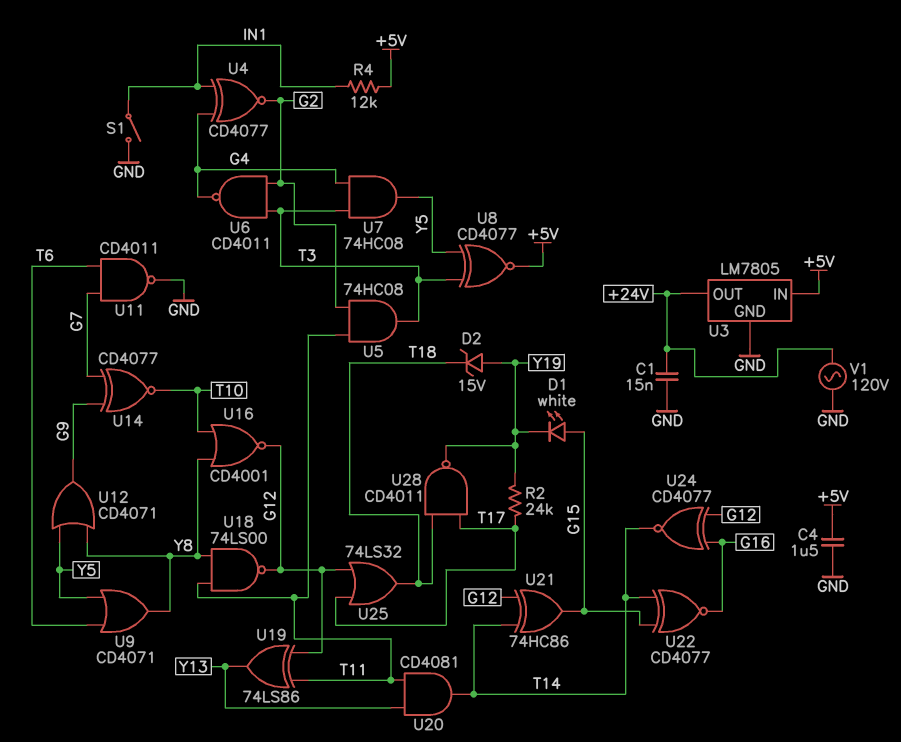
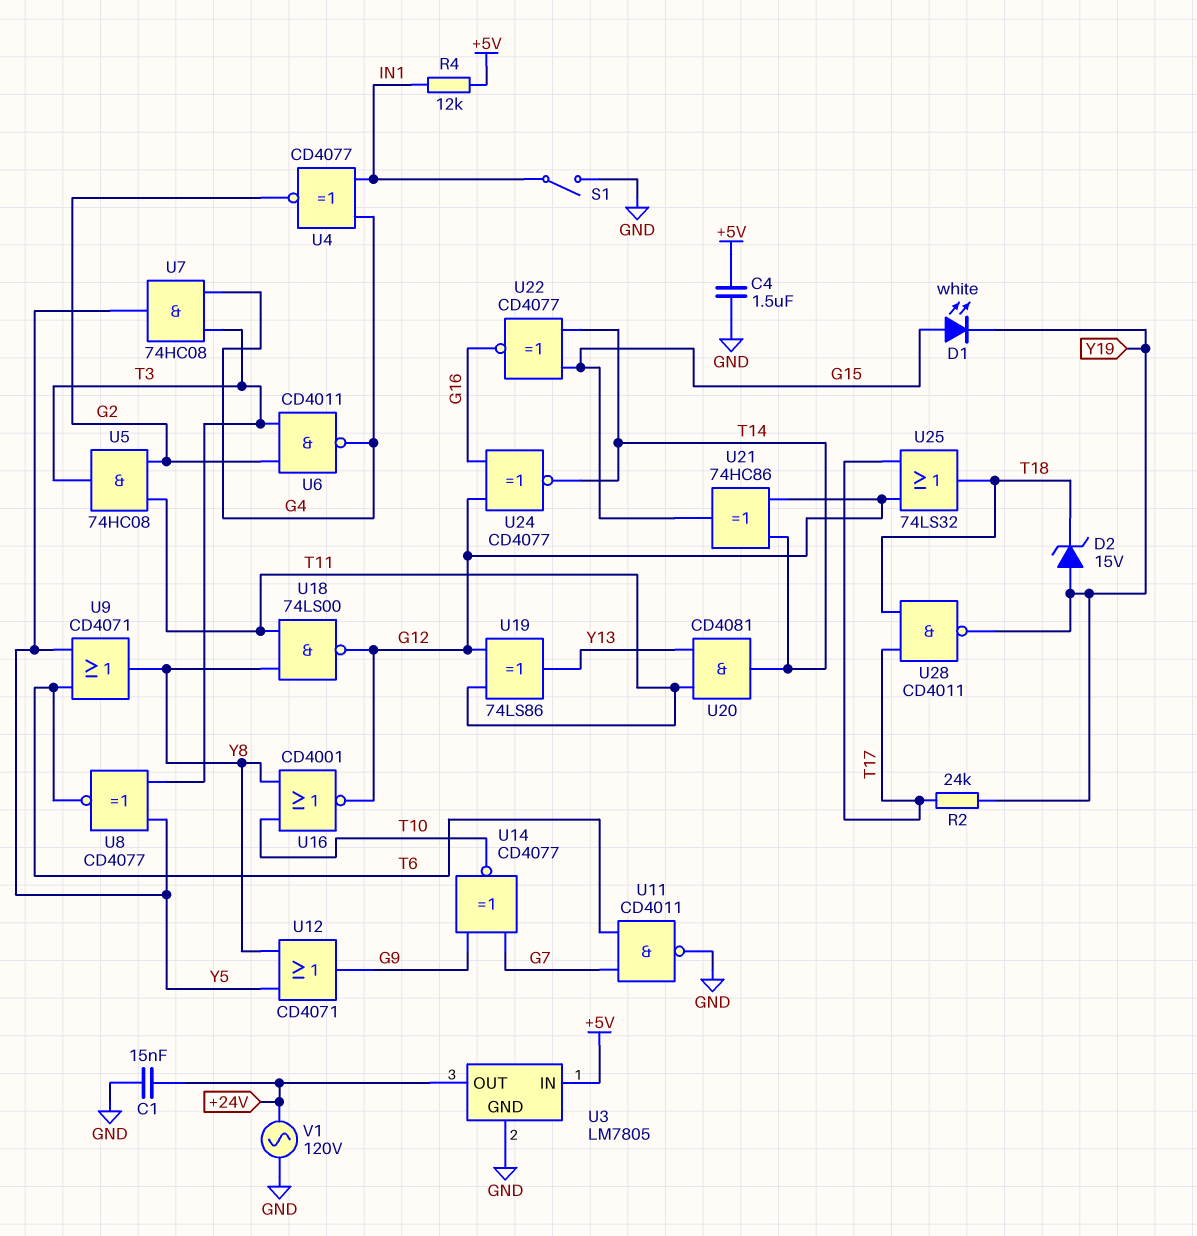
U8: XNOR CD4077 (in T3, in Y5, out +5V) -> XNOR CD4077 (in T3, in Y5, out T6)

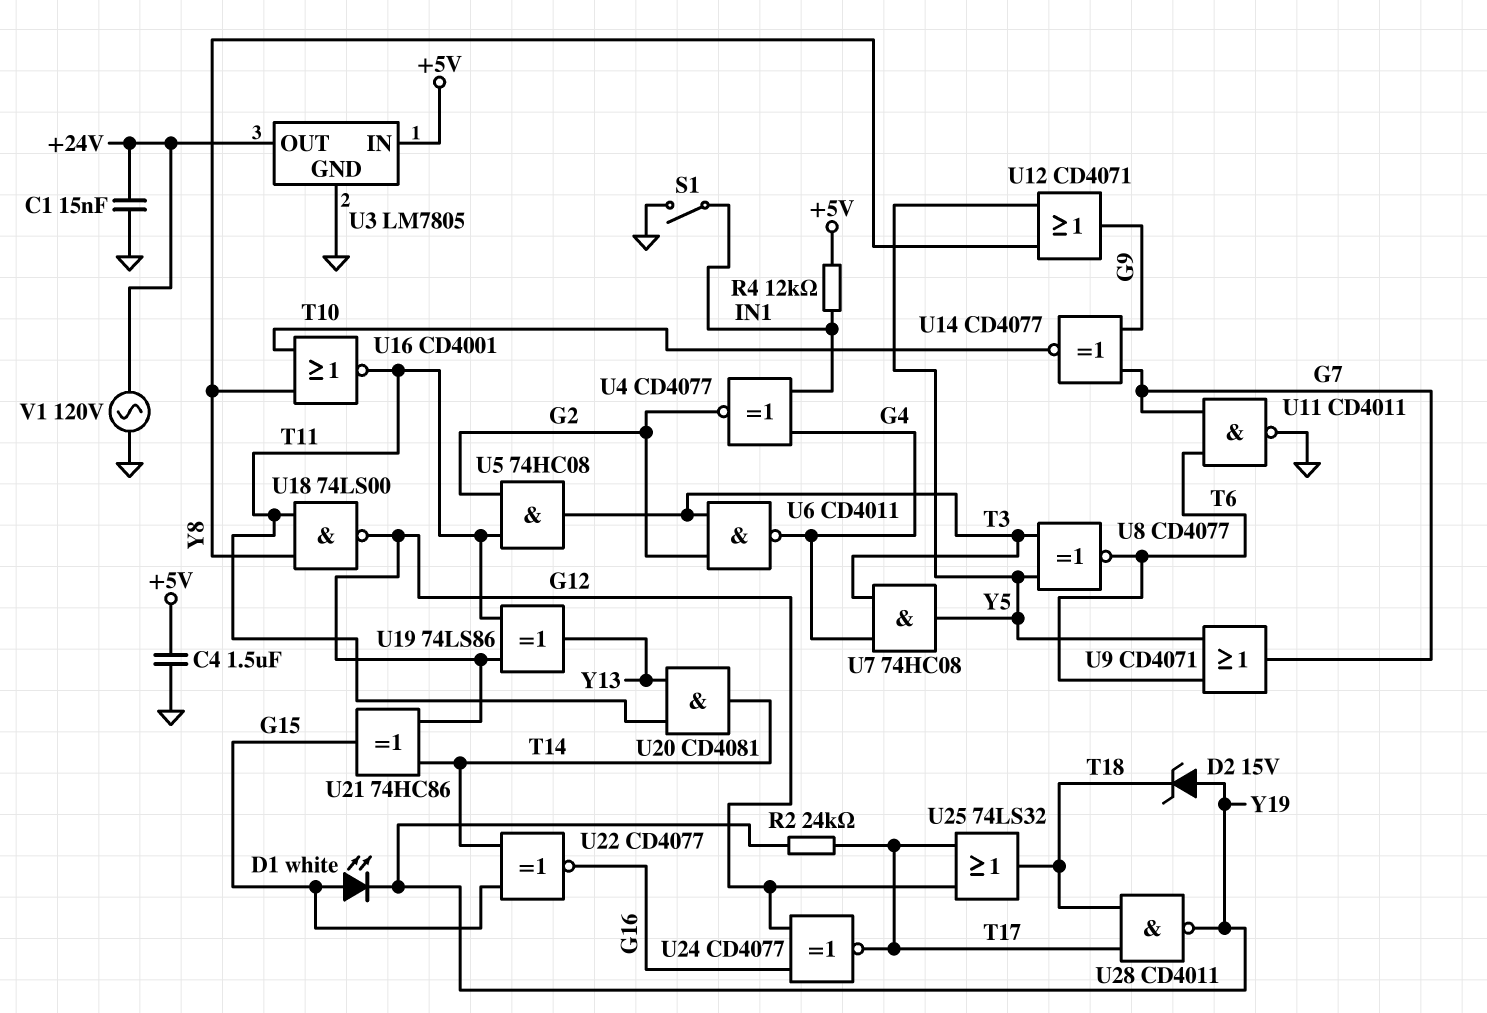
U9: OR CD4071 (in T6, in Y5, out Y8) -> OR CD4071 (in T6, in Y5, out G7)
U16: NOR CD4001 (in T10, in Y8, out G12) -> NOR CD4001 (in T10, in Y8, out T11)
U24: XNOR CD4077 (in G12, in G16, out T14) -> XNOR CD4077 (in G12, in G16, out T17)

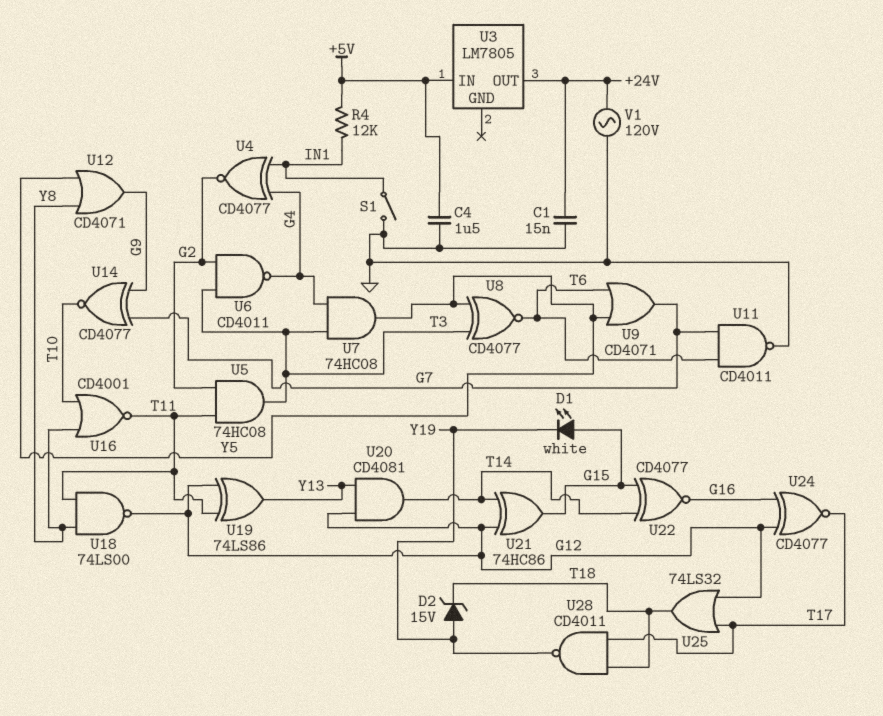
R2: 24k (T17, Y19) -> none
U3 pin GND: GND -> none
U20: AND CD4081 (in T11, in Y13, out T14) -> AND CD4081 (in G12, in Y13, out T14)

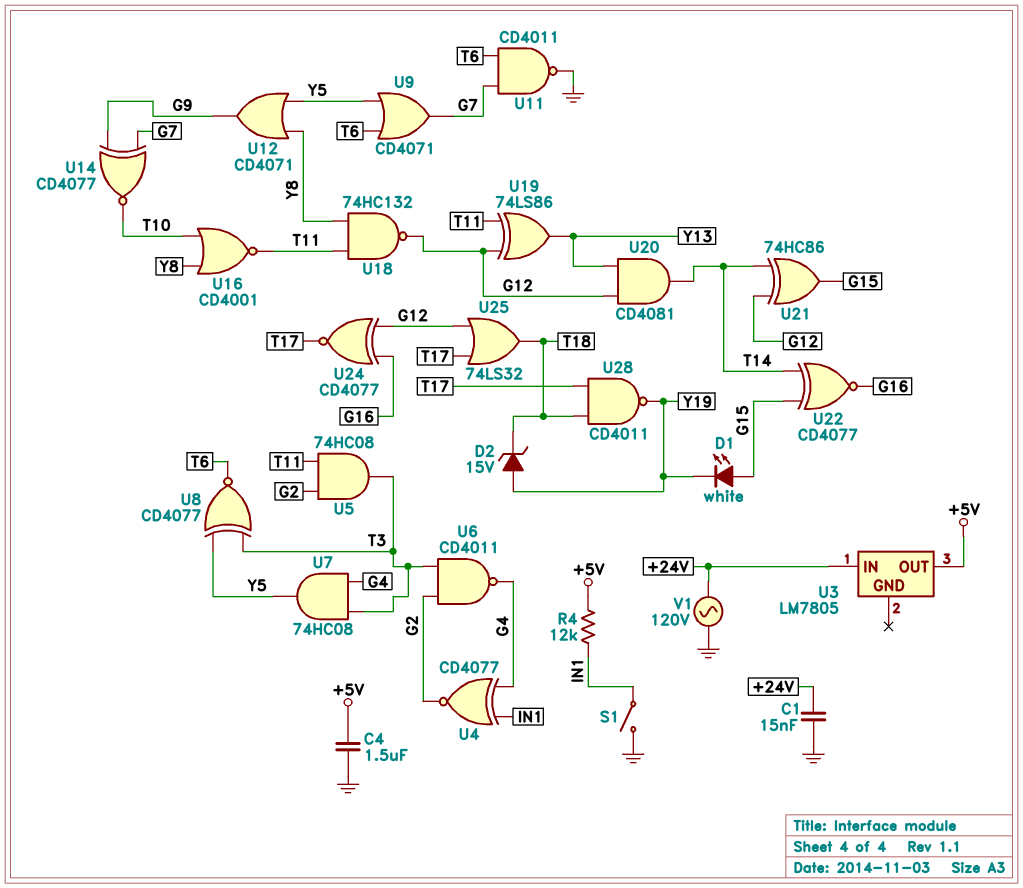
U3 pin IN: +5V -> +24V
U3 pin OUT: +24V -> +5V
U18: NAND 74LS00 (in T11, in Y8, out G12) -> NAND 74HC132 (in T11, in Y8, out G12)

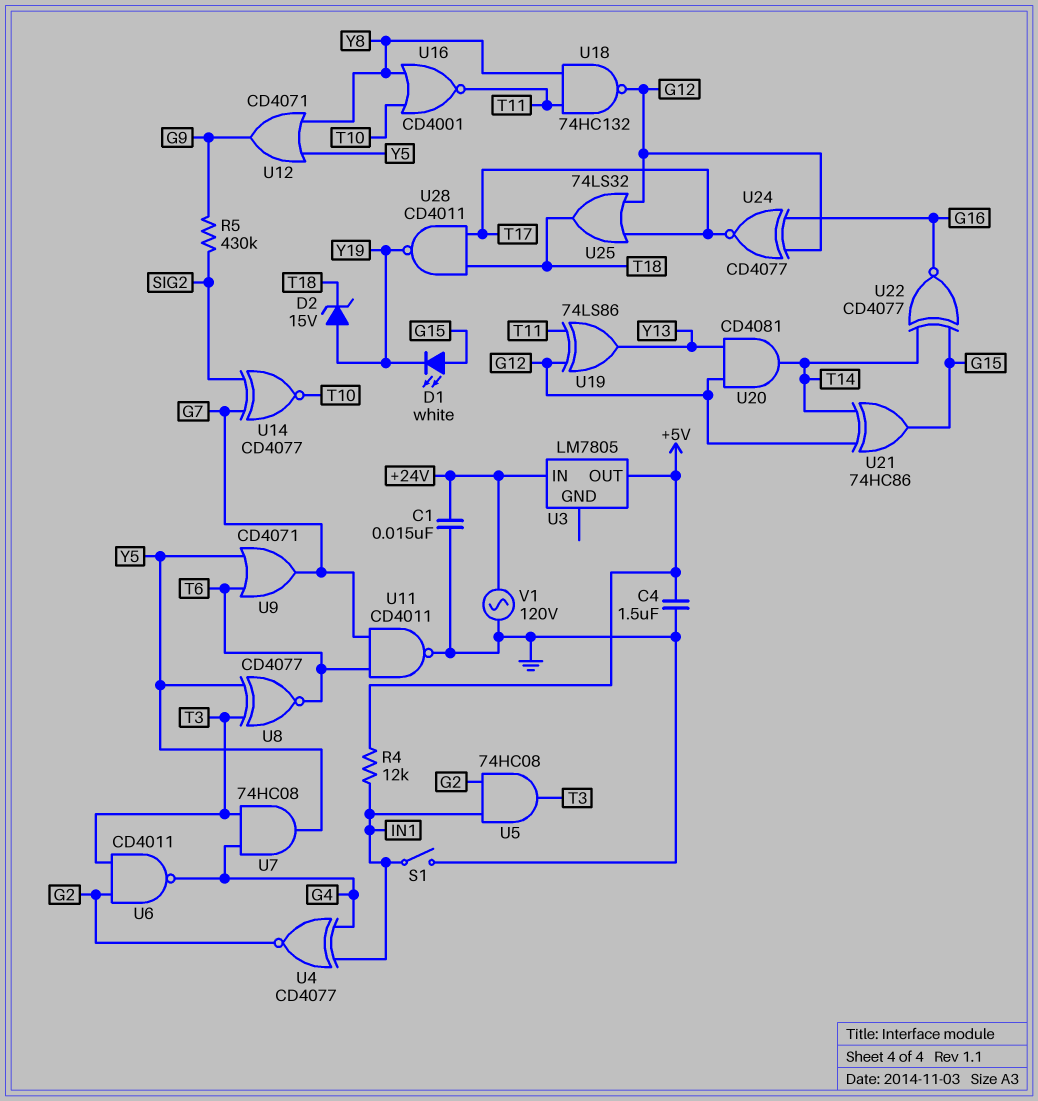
R5: none -> 430k (G9, SIG2)
U5: AND 74HC08 (in G2, in T11, out T3) -> AND 74HC08 (in G2, in IN1, out T3)
U14: XNOR CD4077 (in G7, in G9, out T10) -> XNOR CD4077 (in G7, in SIG2, out T10)

